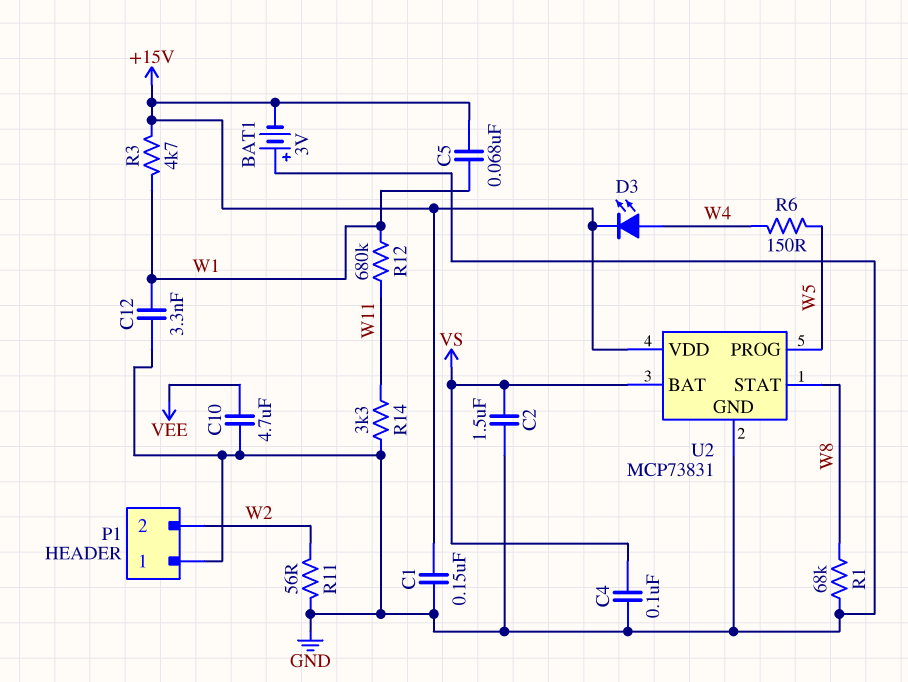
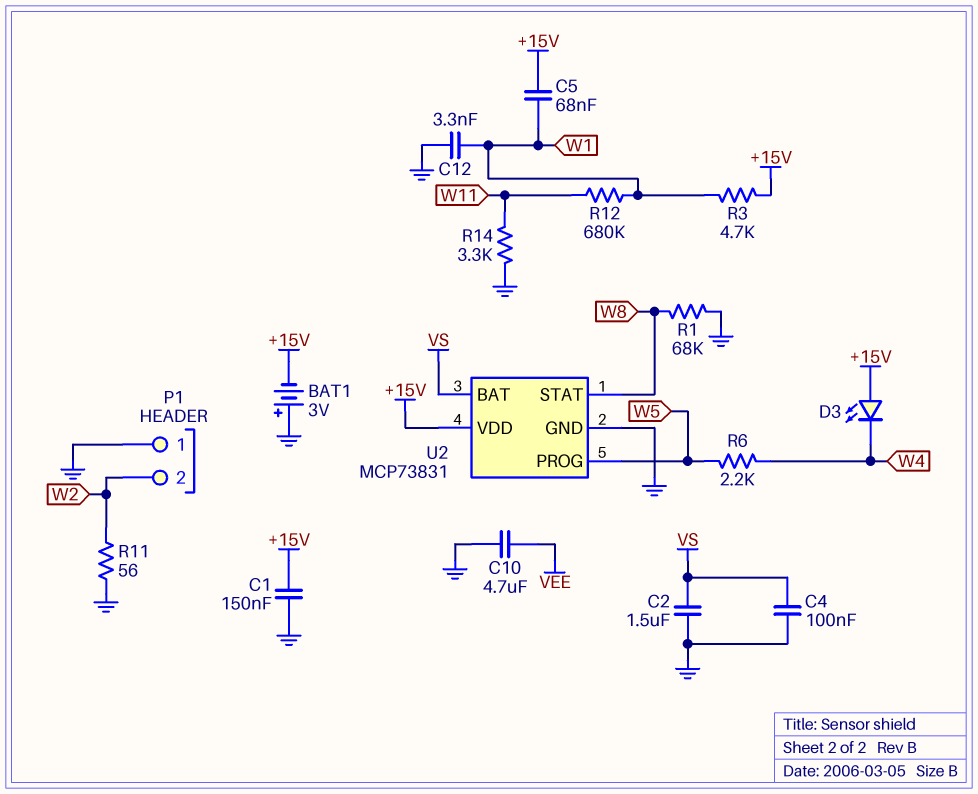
D3: LED (A W4, K +15V) -> LED (A +15V, K W4)
R6: 150 (W4, W5) -> 2.2k (W4, W5)

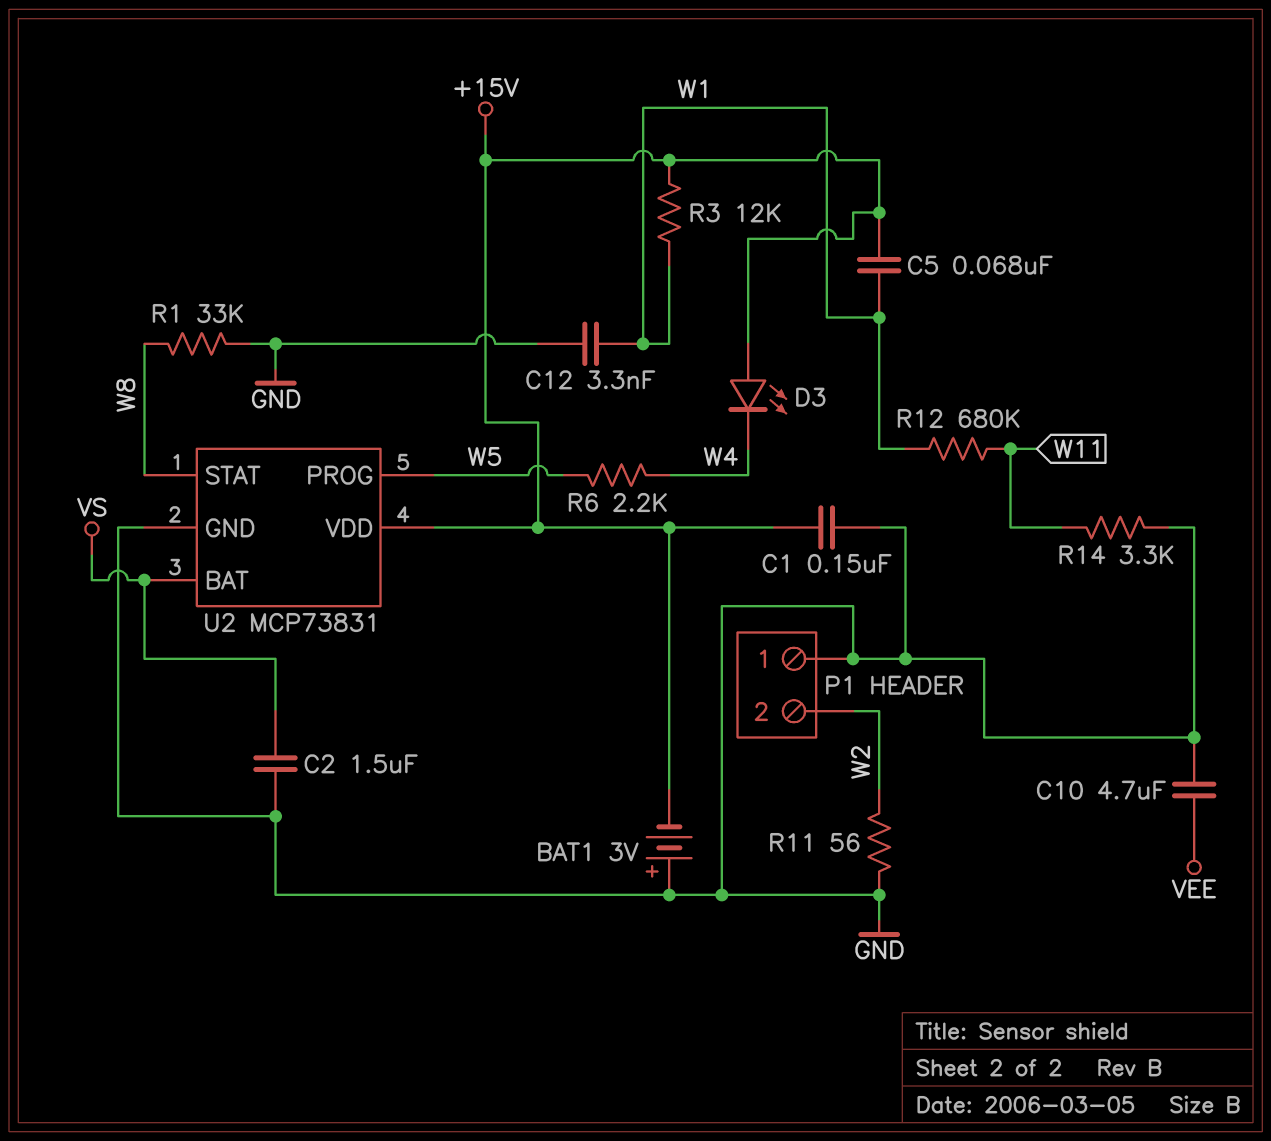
C4: 100nF (GND, VS) -> none
R1: 68k (GND, W8) -> 33k (GND, W8)
R3: 4.7k (+15V, W1) -> 12k (+15V, W1)

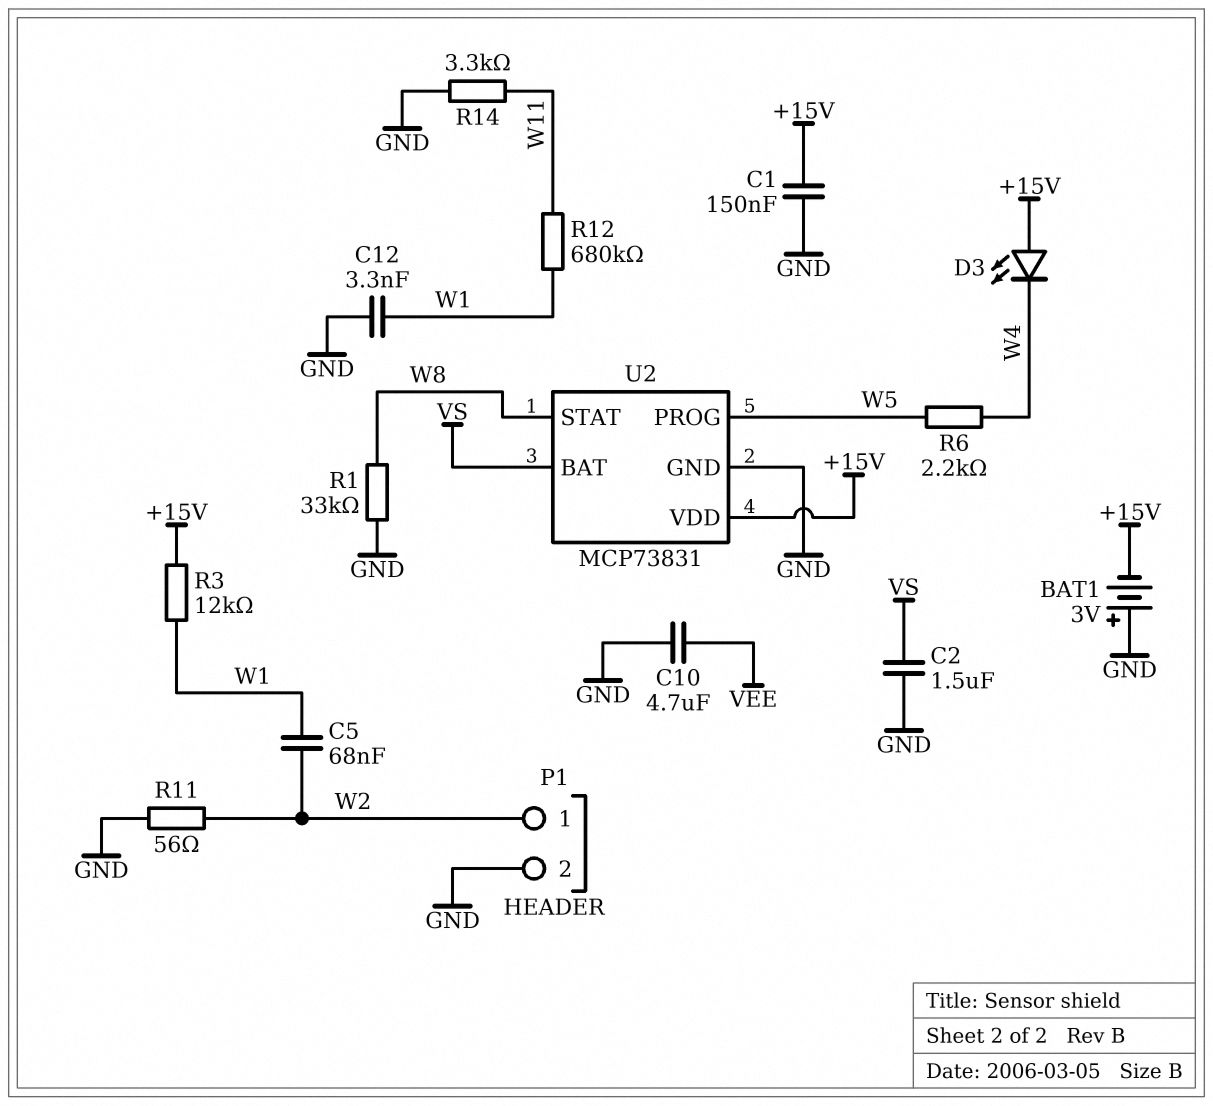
C5: 68nF (+15V, W1) -> 68nF (W1, W2)
P1 pin 1: GND -> W2
P1 pin 2: W2 -> GND

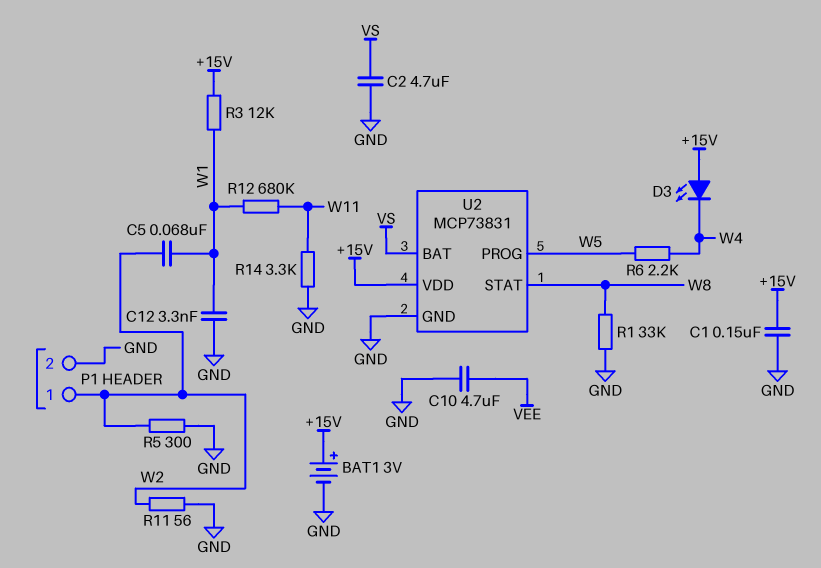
BAT1: 3V (plus GND, minus +15V) -> 3V (plus +15V, minus GND)
C2: 1.5uF (GND, VS) -> 4.7uF (GND, VS)
R5: none -> 300 (GND, W2)

